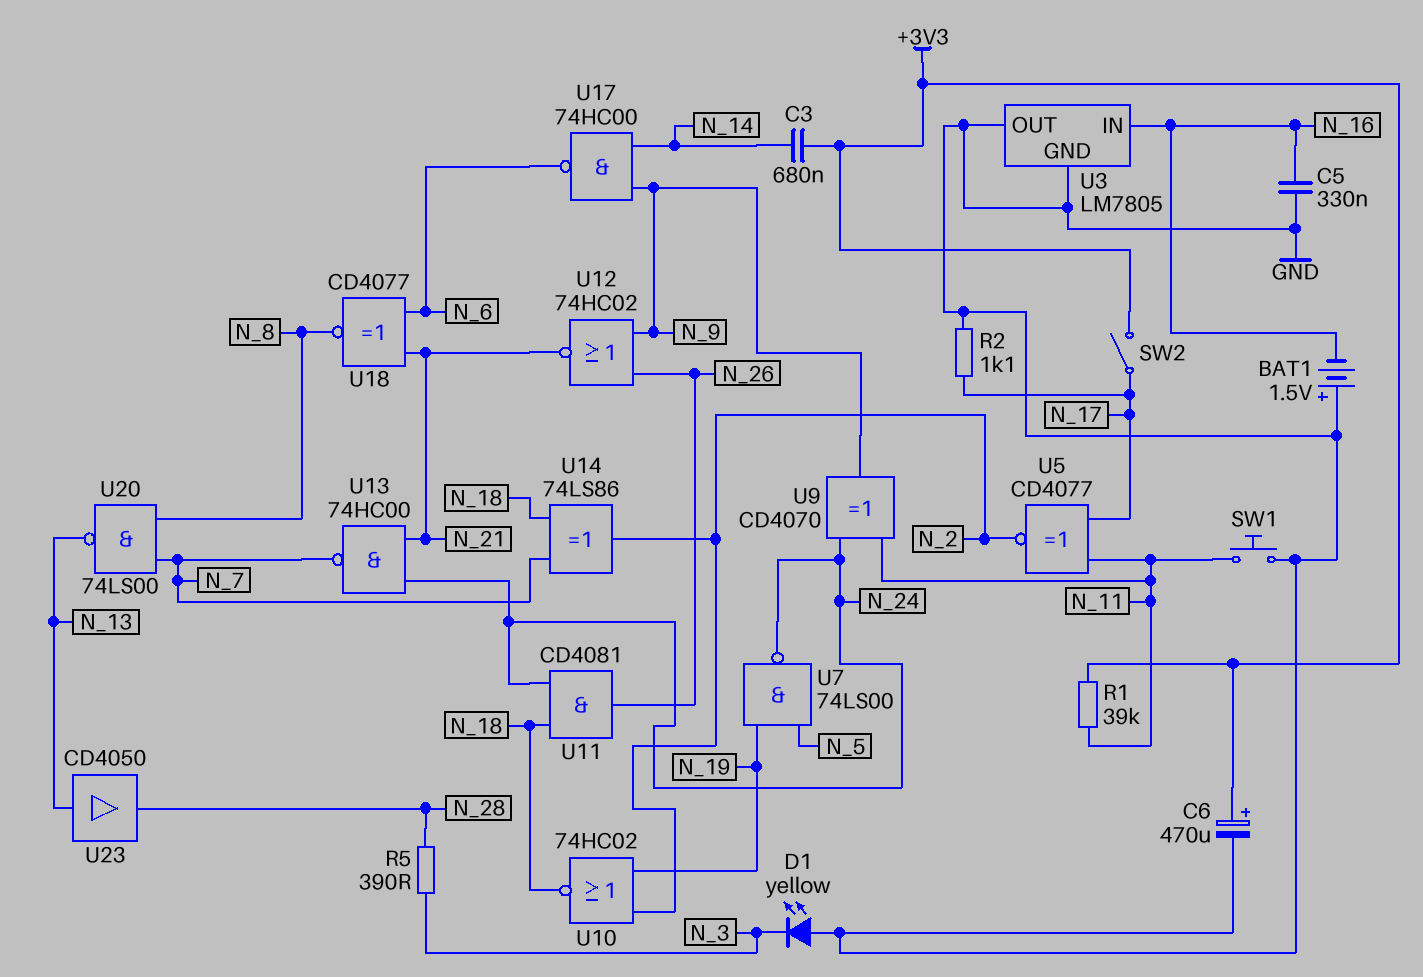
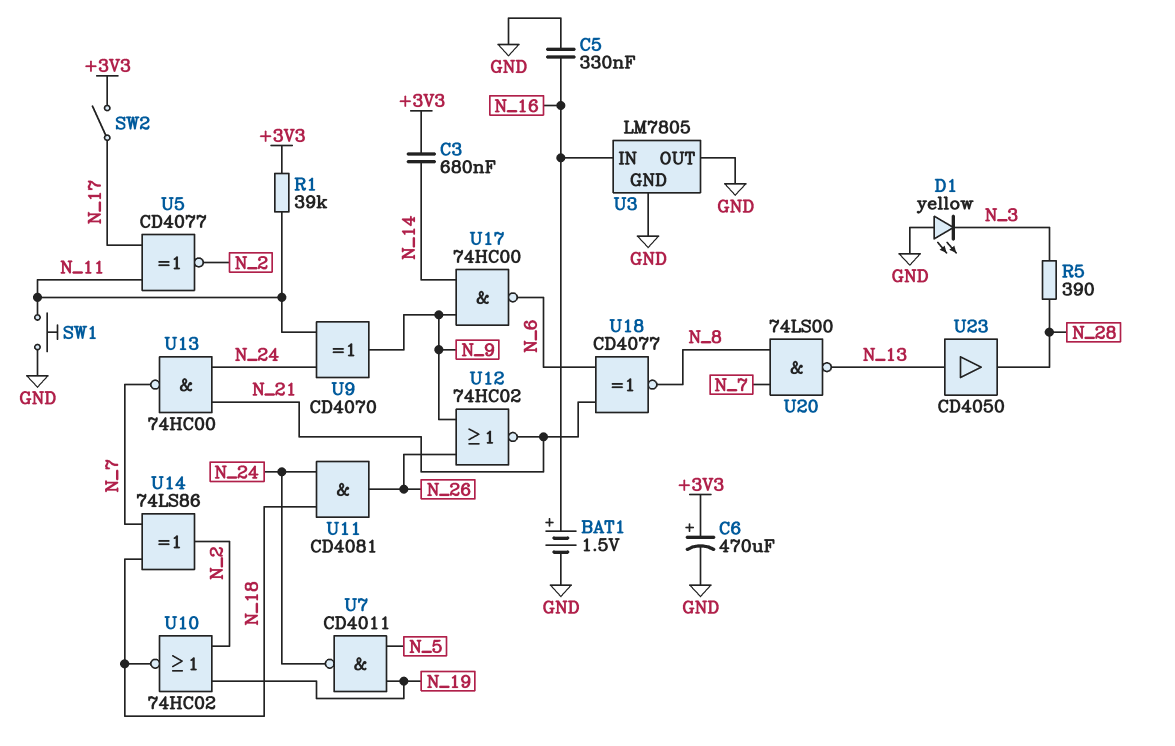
BAT1: 1.5V (plus GND, minus N_16) -> 1.5V (plus N_16, minus GND)
R2: 1.1k (GND, N_17) -> none
U7: NAND 74LS00 (in N_5, in N_19, out N_24) -> NAND CD4011 (in N_5, in N_19, out N_24)

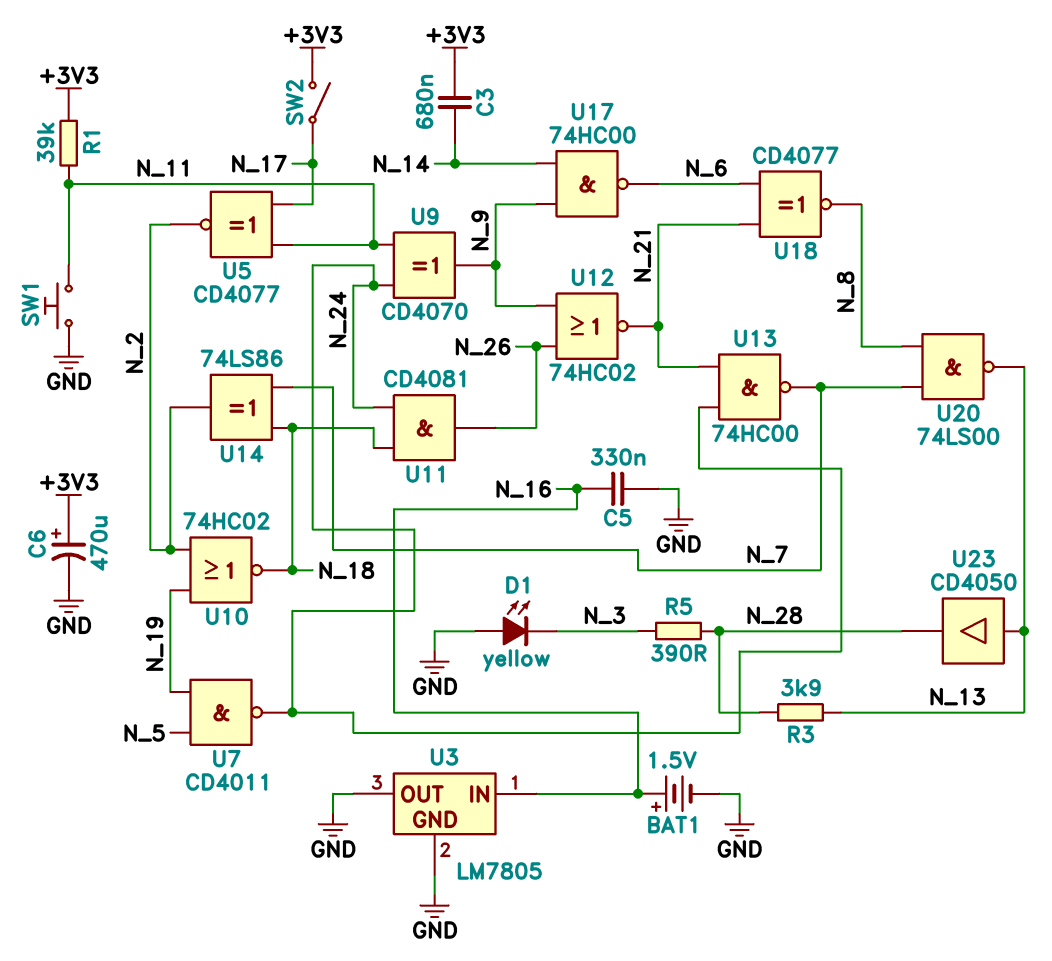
R3: none -> 3.9k (N_13, N_28)

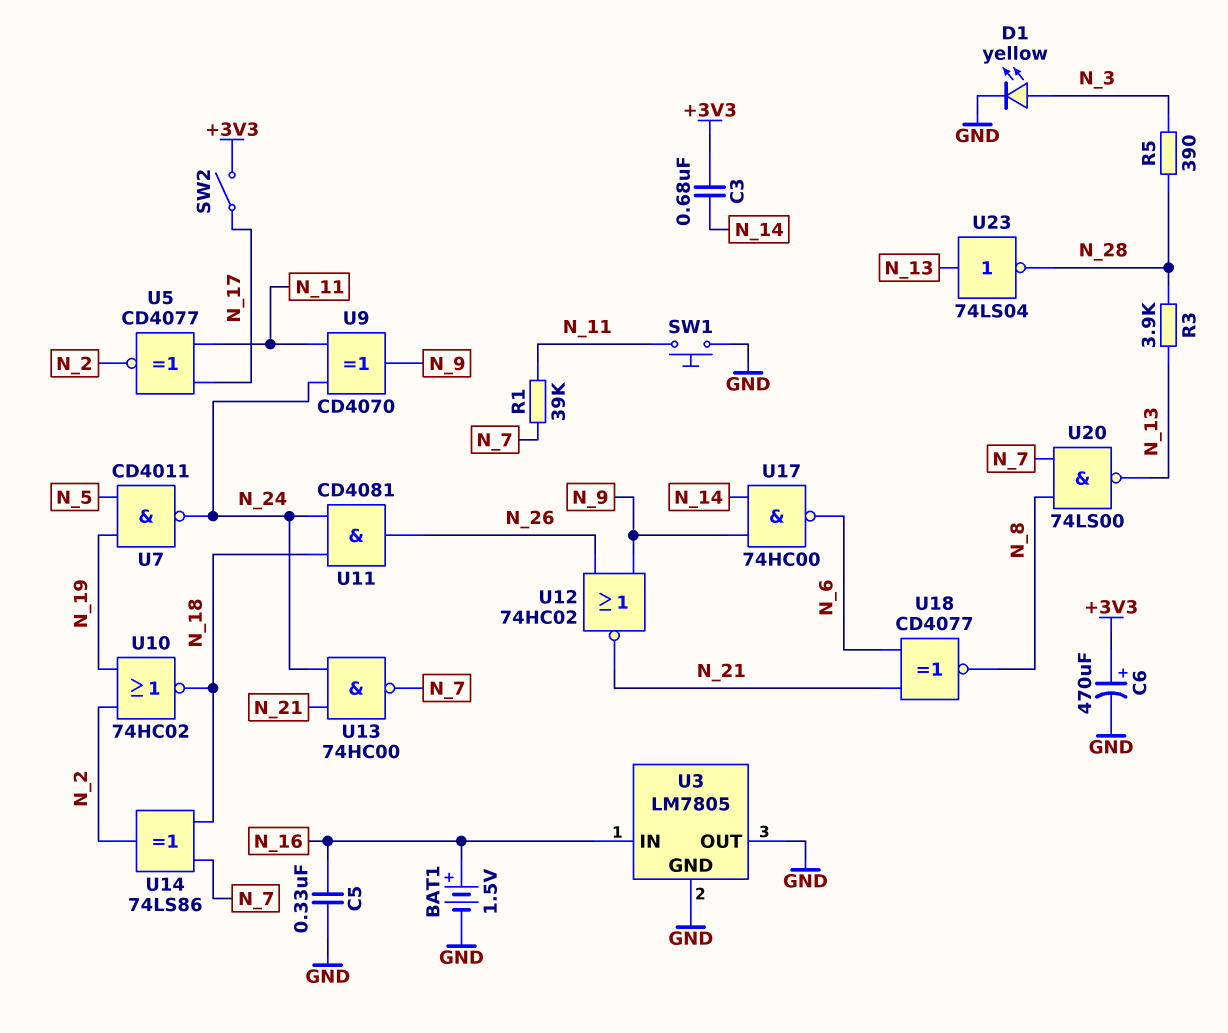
D1: LED yellow (A GND, K N_3) -> LED yellow (A N_3, K GND)
R1: 39k (+3V3, N_11) -> 39k (N_7, N_11)
U23: buffer CD4050 (in N_13, out N_28) -> NOT 74LS04 (in N_13, out N_28)

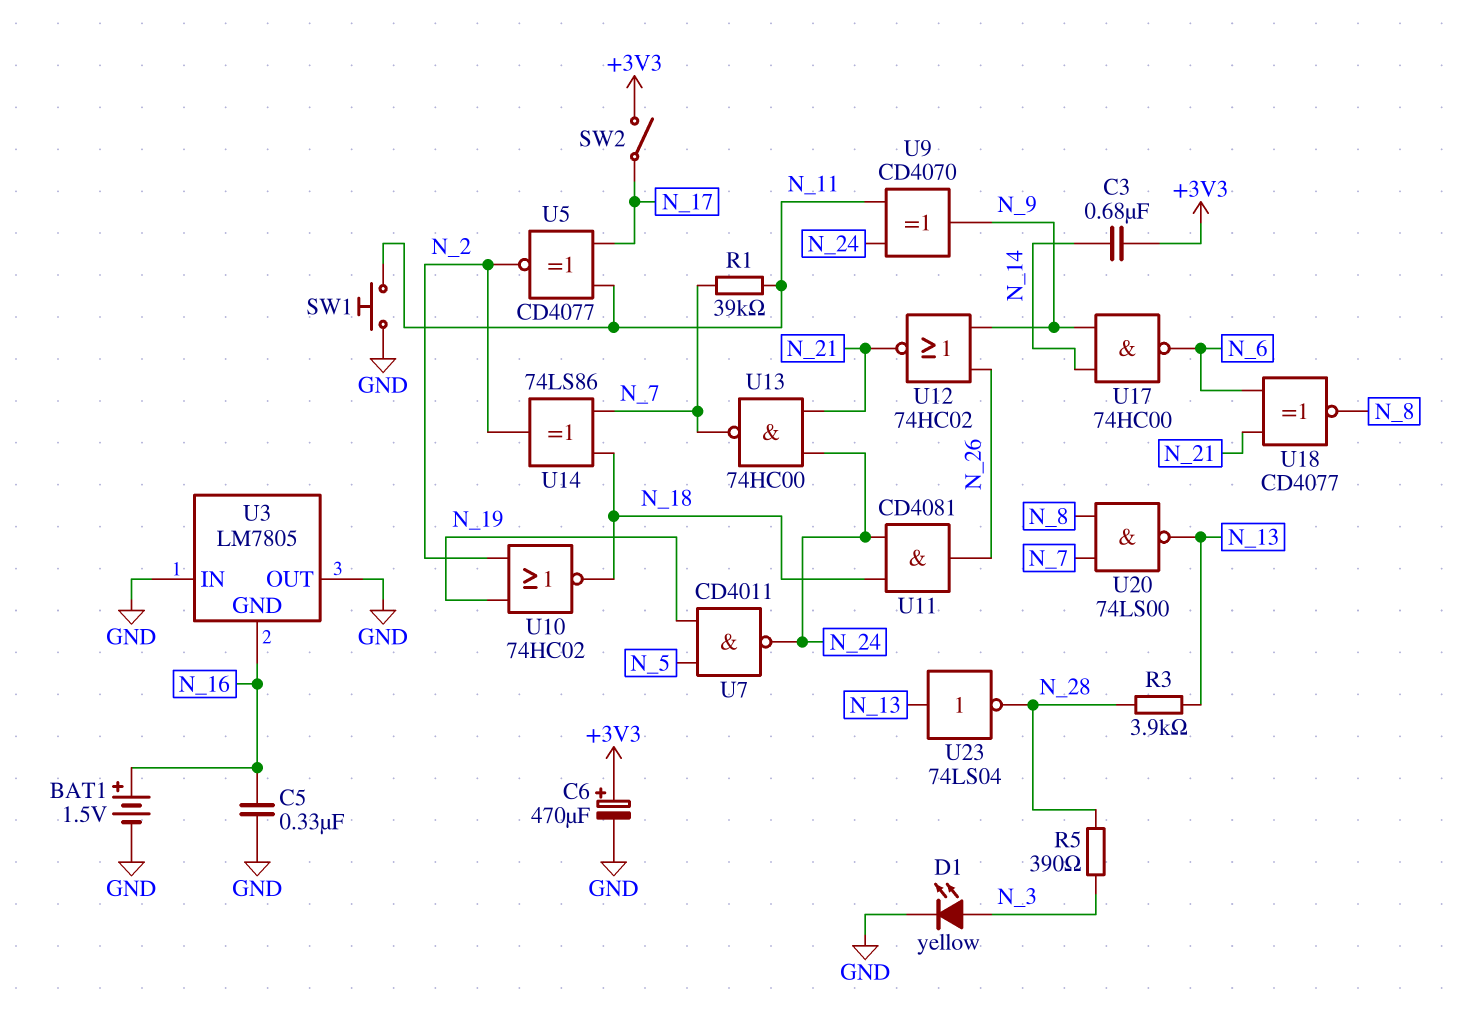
U3 pin GND: GND -> N_16
U3 pin IN: N_16 -> GND

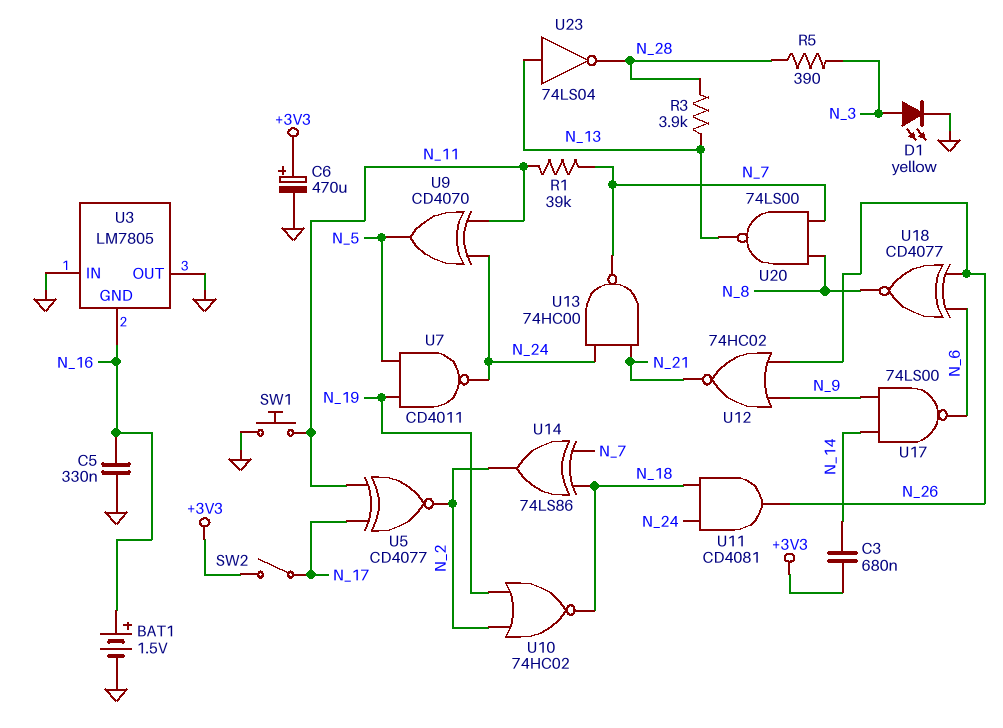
U9: XOR CD4070 (in N_11, in N_24, out N_9) -> XOR CD4070 (in N_11, in N_24, out N_5)
U17: NAND 74HC00 (in N_9, in N_14, out N_6) -> NAND 74LS00 (in N_9, in N_14, out N_6)
U18: XNOR CD4077 (in N_6, in N_21, out N_8) -> XNOR CD4077 (in N_6, in N_26, out N_8)

